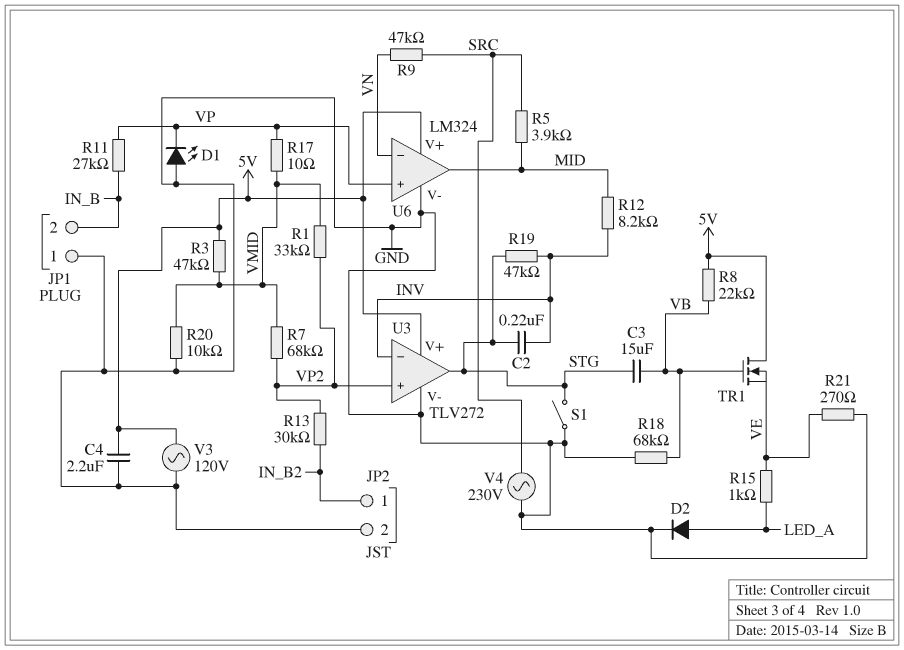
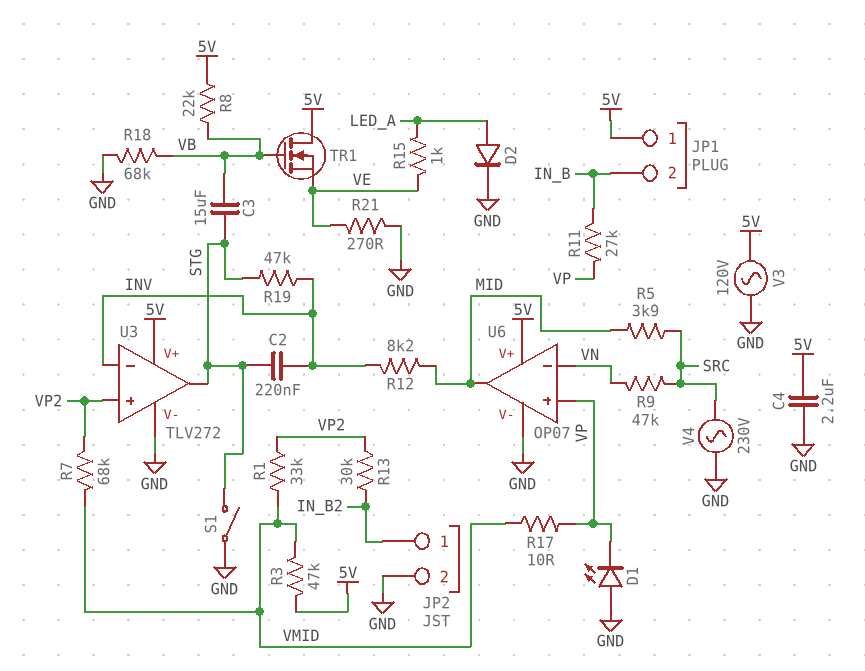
JP1 pin 1: GND -> 5V
R20: 10k (GND, VMID) -> none
U6: LM324 -> OP07

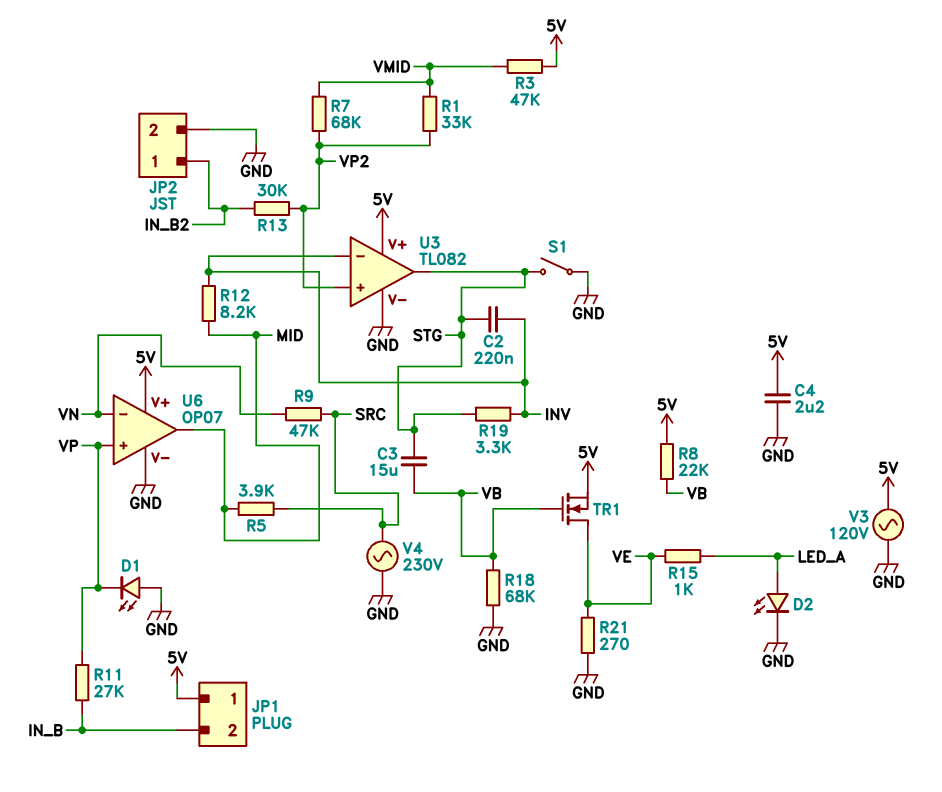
D2: diode (A LED_A, K GND) -> LED (A LED_A, K GND)
R17: 10 (VMID, VP) -> none
R19: 47k (INV, STG) -> 3.3k (INV, STG)
TR1: NMOS (G VB, D 5V, S VE) -> NMOS (G VB, D VE, S 5V)
U3: TLV272 -> TL082

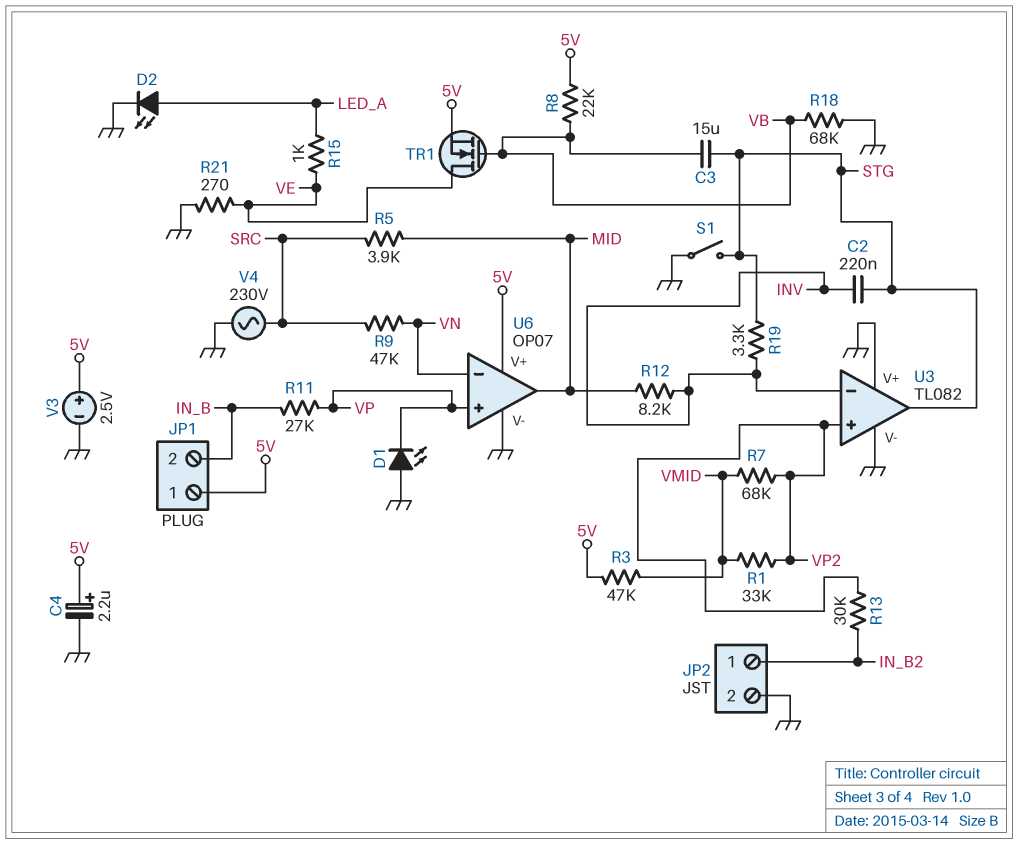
C4: 2.2uF (5V, GND) -> 2.2uF (plus 5V, minus GND)
U3 pin V+: 5V -> GND
V3: AC 120V (5V, GND) -> 2.5V (plus 5V, minus GND)

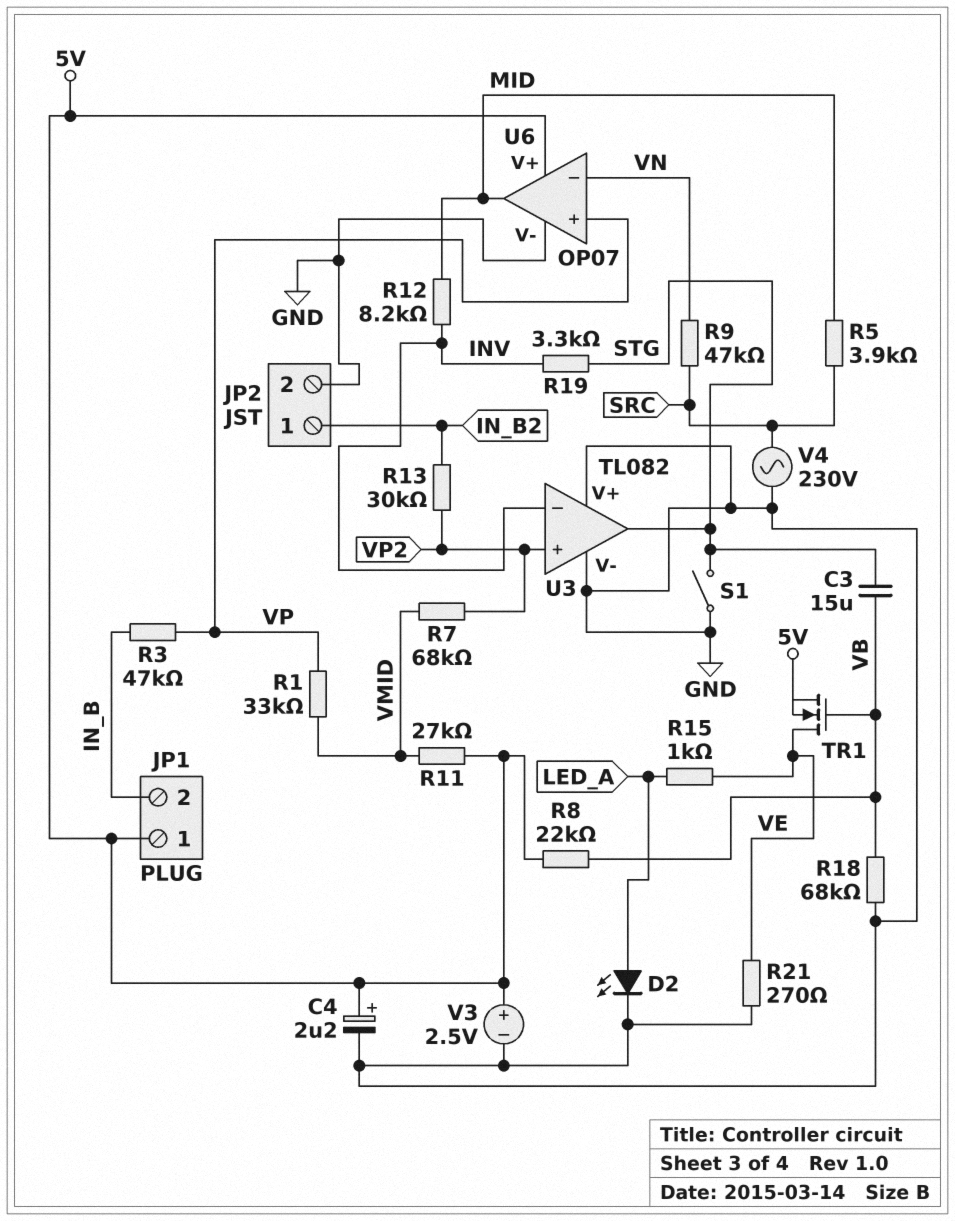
C2: 220nF (INV, STG) -> none
D1: LED (A GND, K VP) -> none
R1: 33k (VMID, VP2) -> 33k (VMID, VP)
R3: 47k (5V, VMID) -> 47k (IN_B, VP)
R11: 27k (IN_B, VP) -> 27k (5V, VMID)

